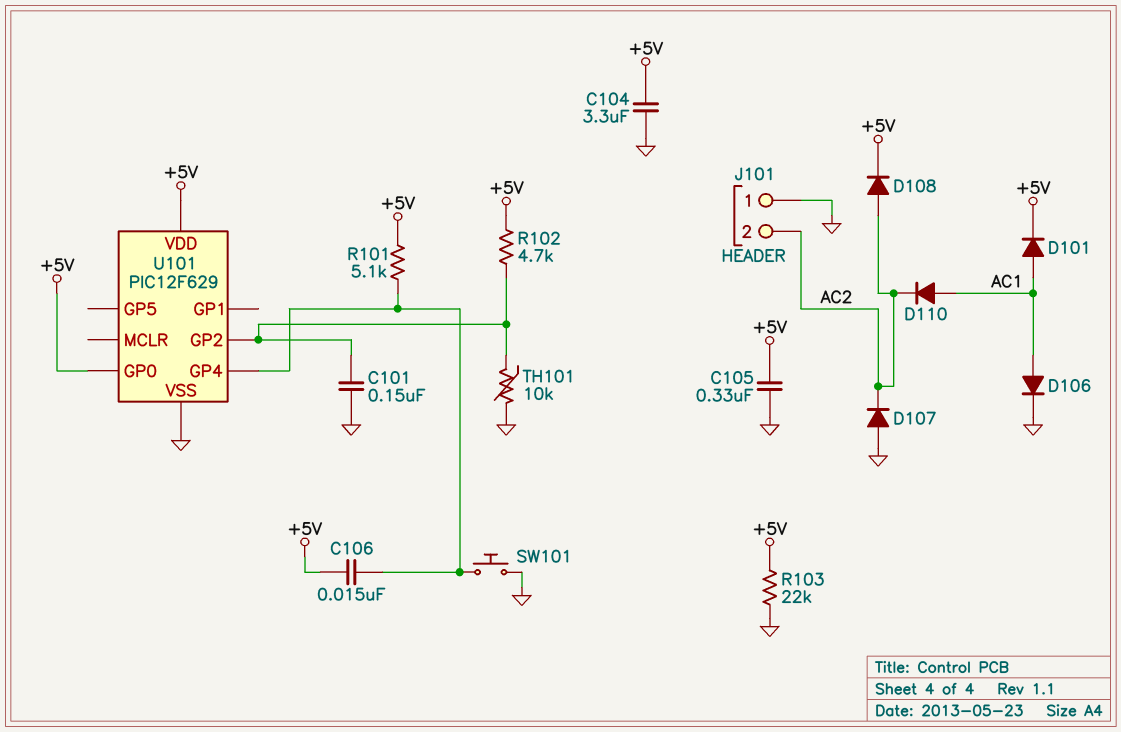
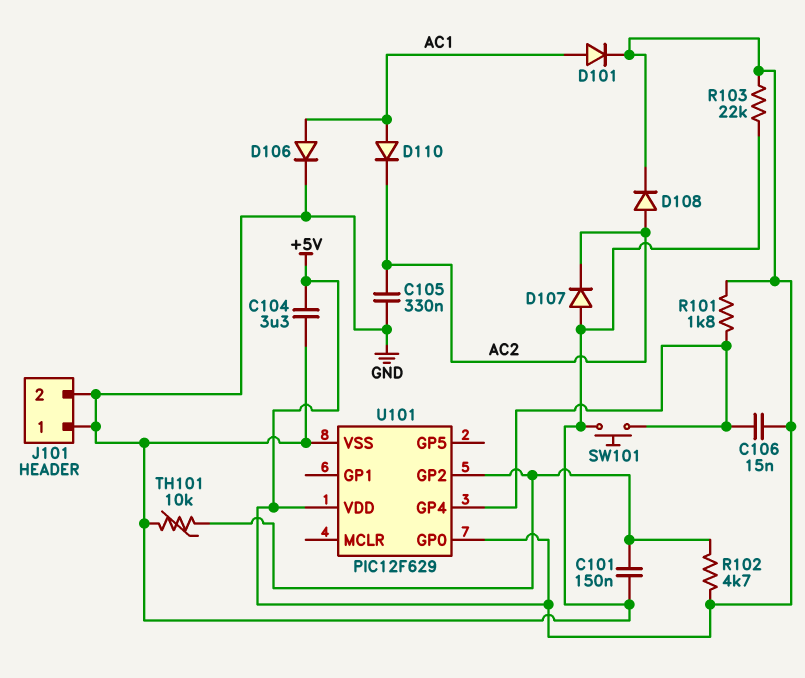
C105: 330nF (+5V, GND) -> 330nF (AC2, GND)
J101 pin 2: AC2 -> GND
R101: 5.1k (+5V, U101/GP4) -> 1.8k (+5V, U101/GP4)

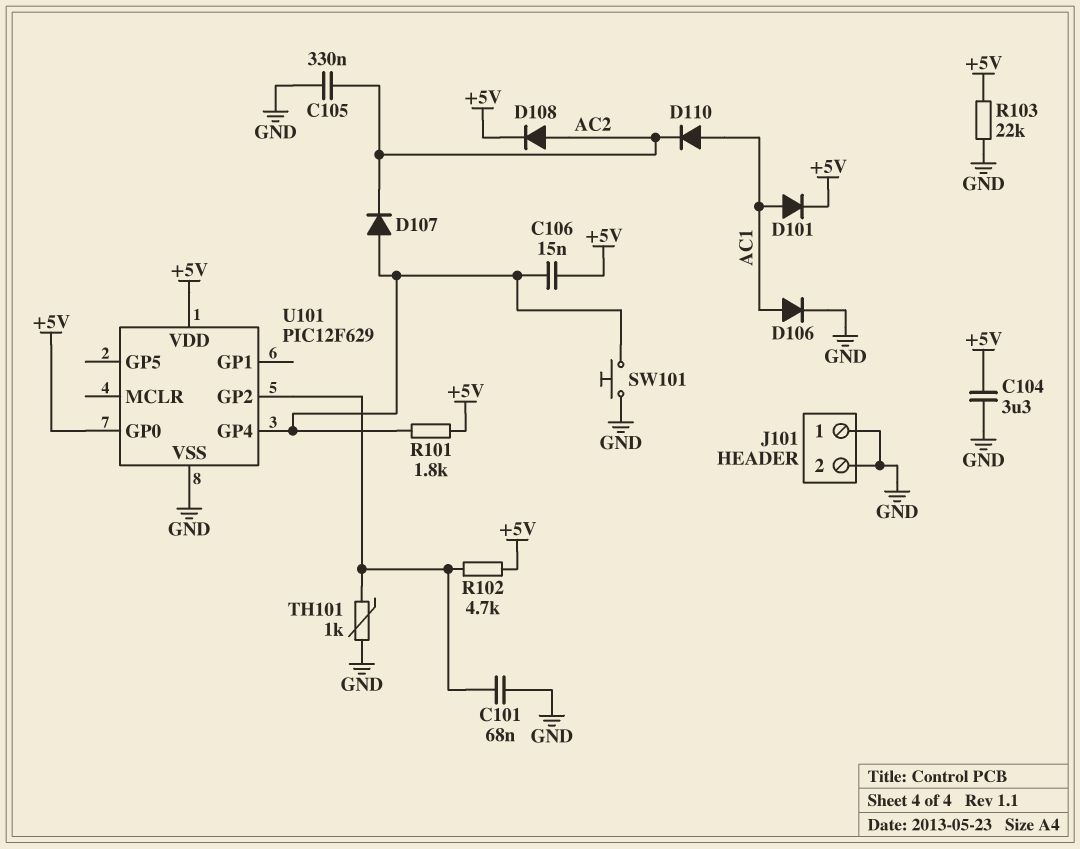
C101: 150nF (GND, U101/GP2) -> 68nF (GND, U101/GP2)
D107: diode (A GND, K AC2) -> diode (A U101/GP4, K AC2)
TH101: 10k (GND, U101/GP2) -> 1k (GND, U101/GP2)

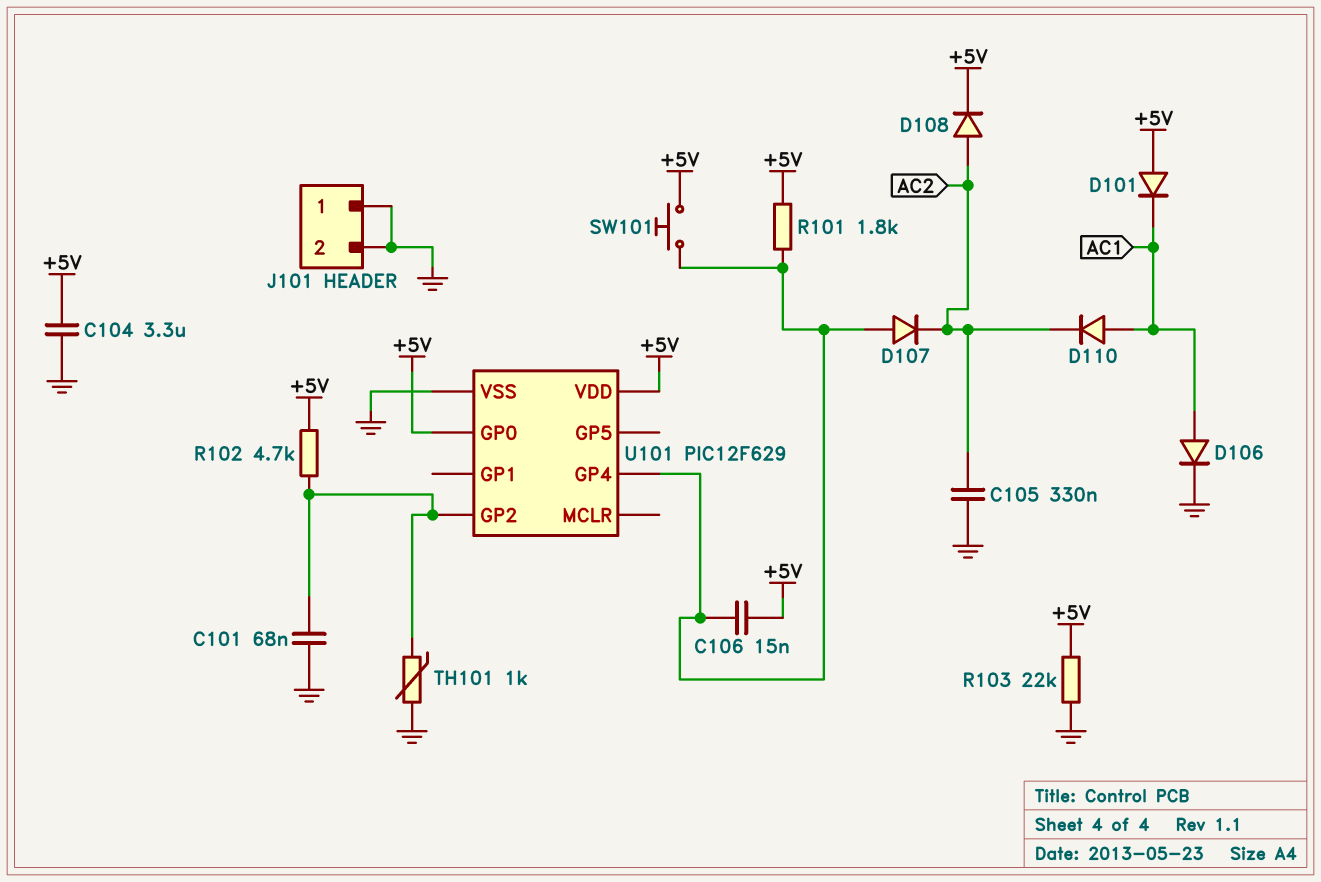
D101: diode (A AC1, K +5V) -> diode (A +5V, K AC1)
SW101: button (GND, U101/GP4) -> button (+5V, U101/GP4)

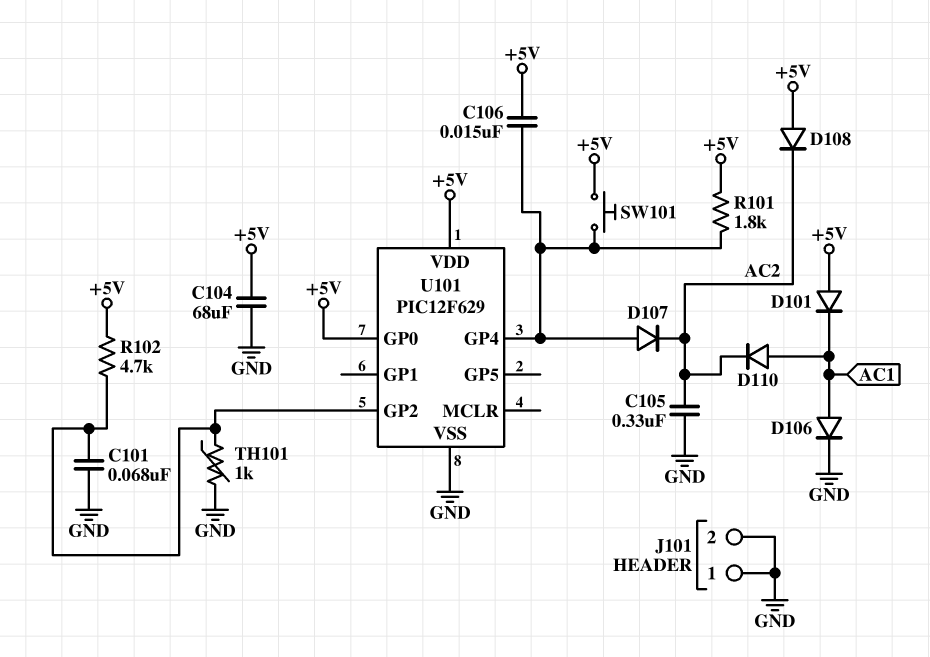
C104: 3.3uF (+5V, GND) -> 68uF (+5V, GND)
D108: diode (A AC2, K +5V) -> diode (A +5V, K AC2)
R103: 22k (+5V, GND) -> none

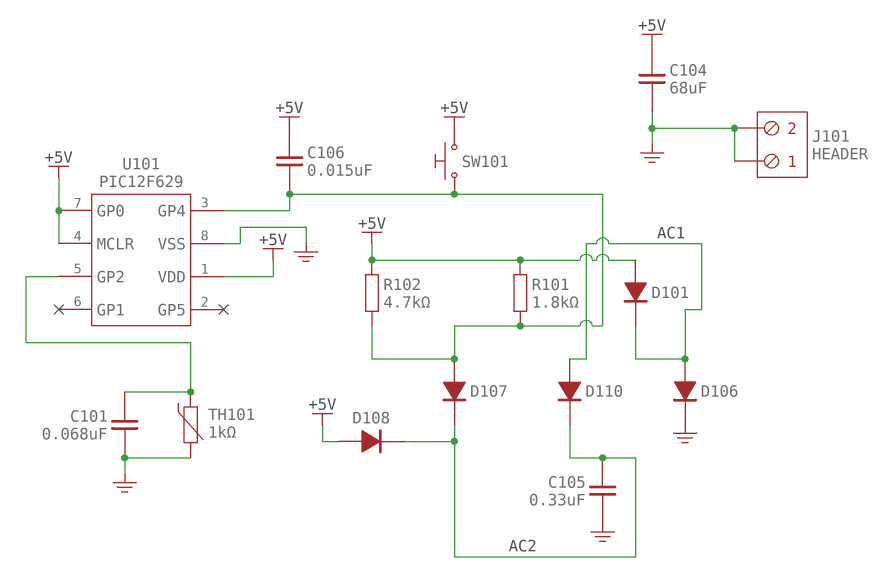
R102: 4.7k (+5V, U101/GP2) -> 4.7k (+5V, U101/GP4)
U101 pin MCLR: none -> +5V

